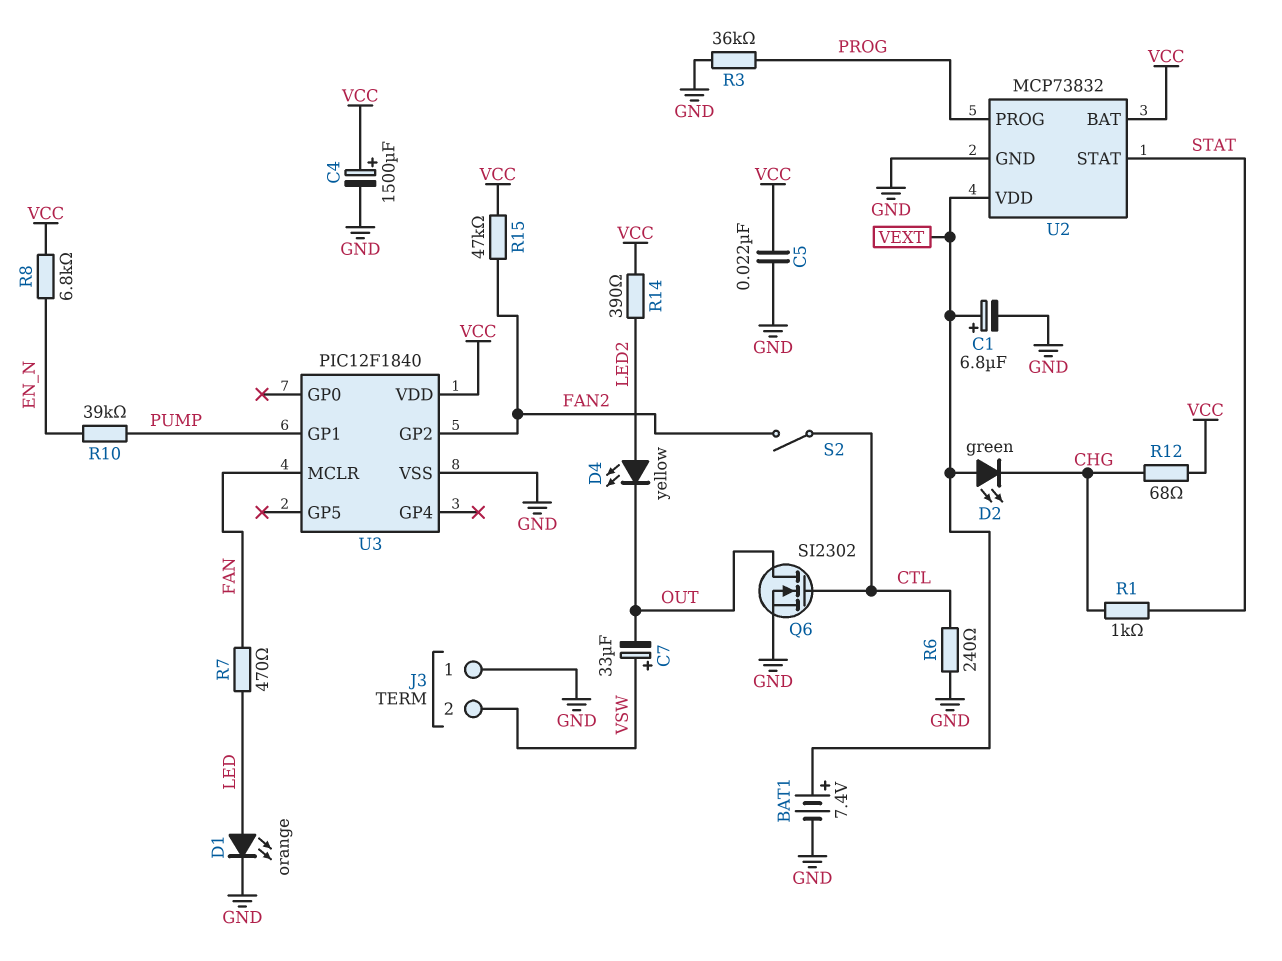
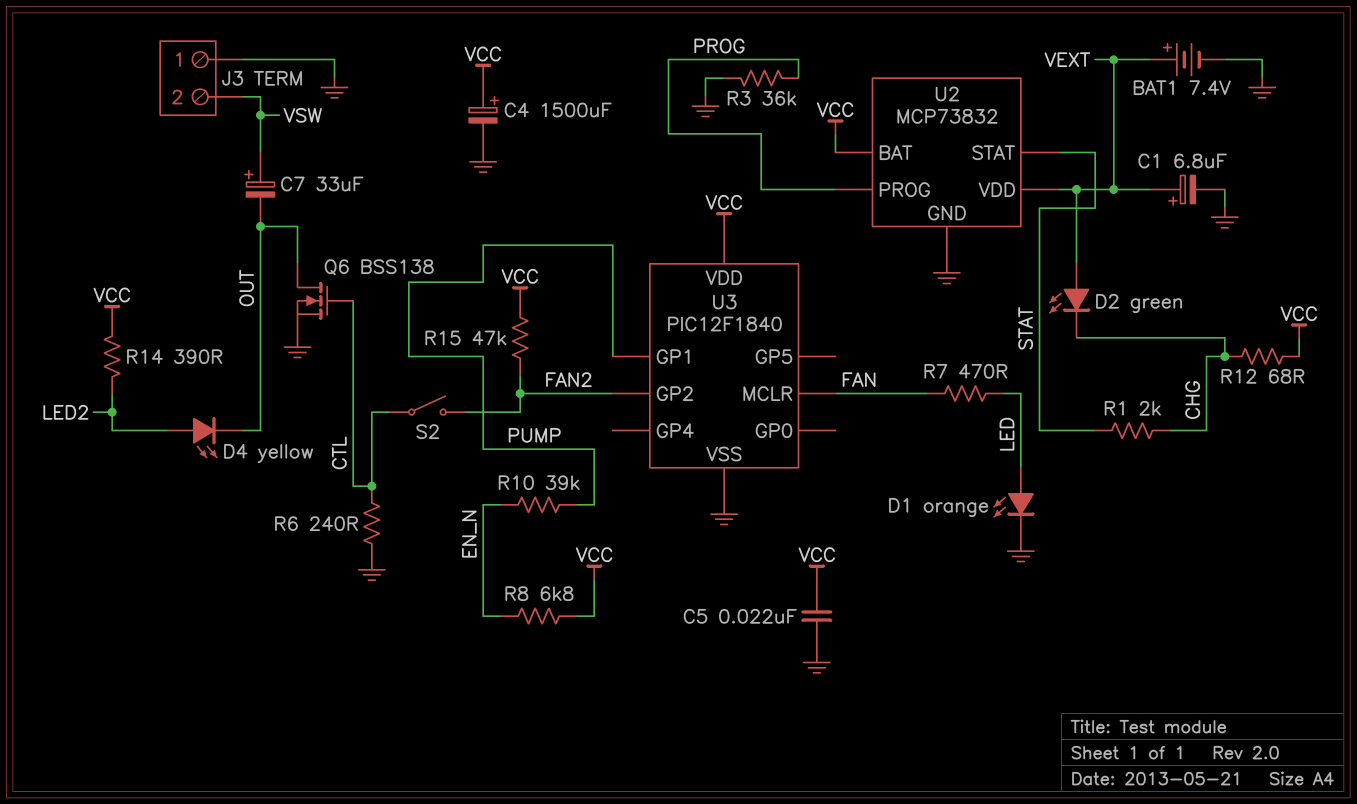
Q6: NMOS SI2302 (G CTL, D OUT, S GND) -> NMOS BSS138 (G CTL, D OUT, S GND)
R1: 1k (CHG, STAT) -> 2k (CHG, STAT)

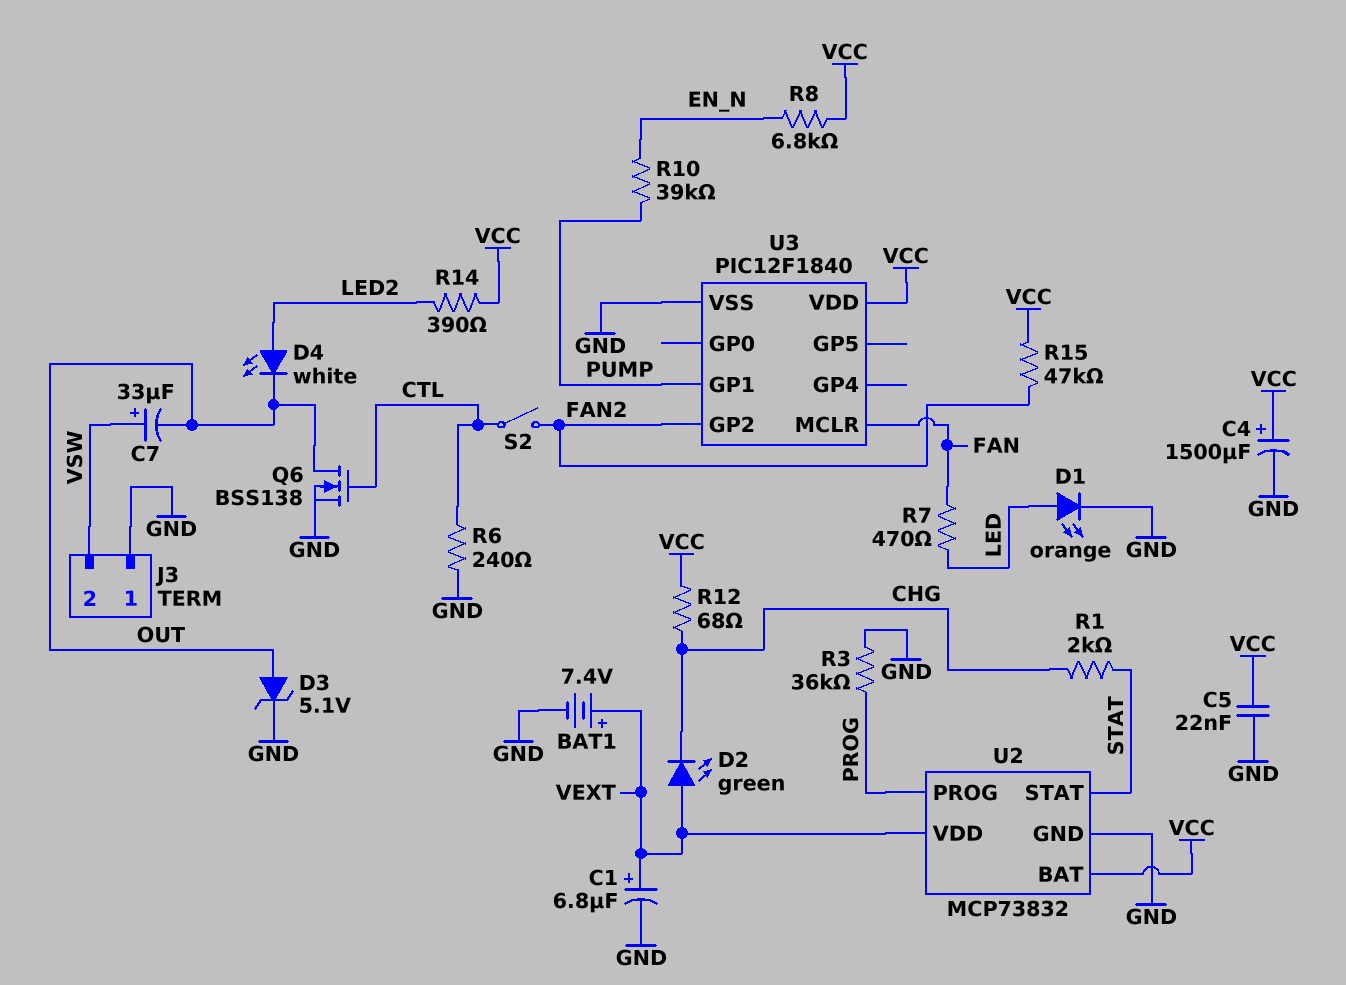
D3: none -> zener 5.1V (A OUT, K GND)
D4: LED yellow (A LED2, K OUT) -> LED white (A LED2, K OUT)

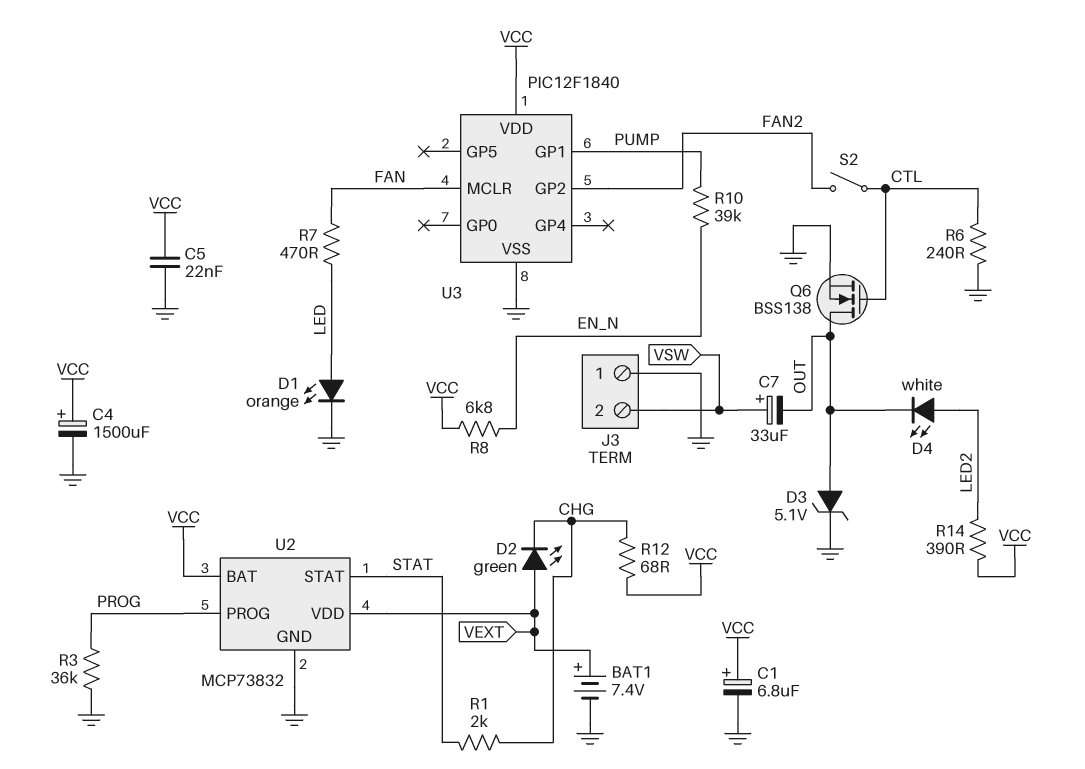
C1: 6.8uF (plus VEXT, minus GND) -> 6.8uF (plus VCC, minus GND)
R15: 47k (FAN2, VCC) -> none

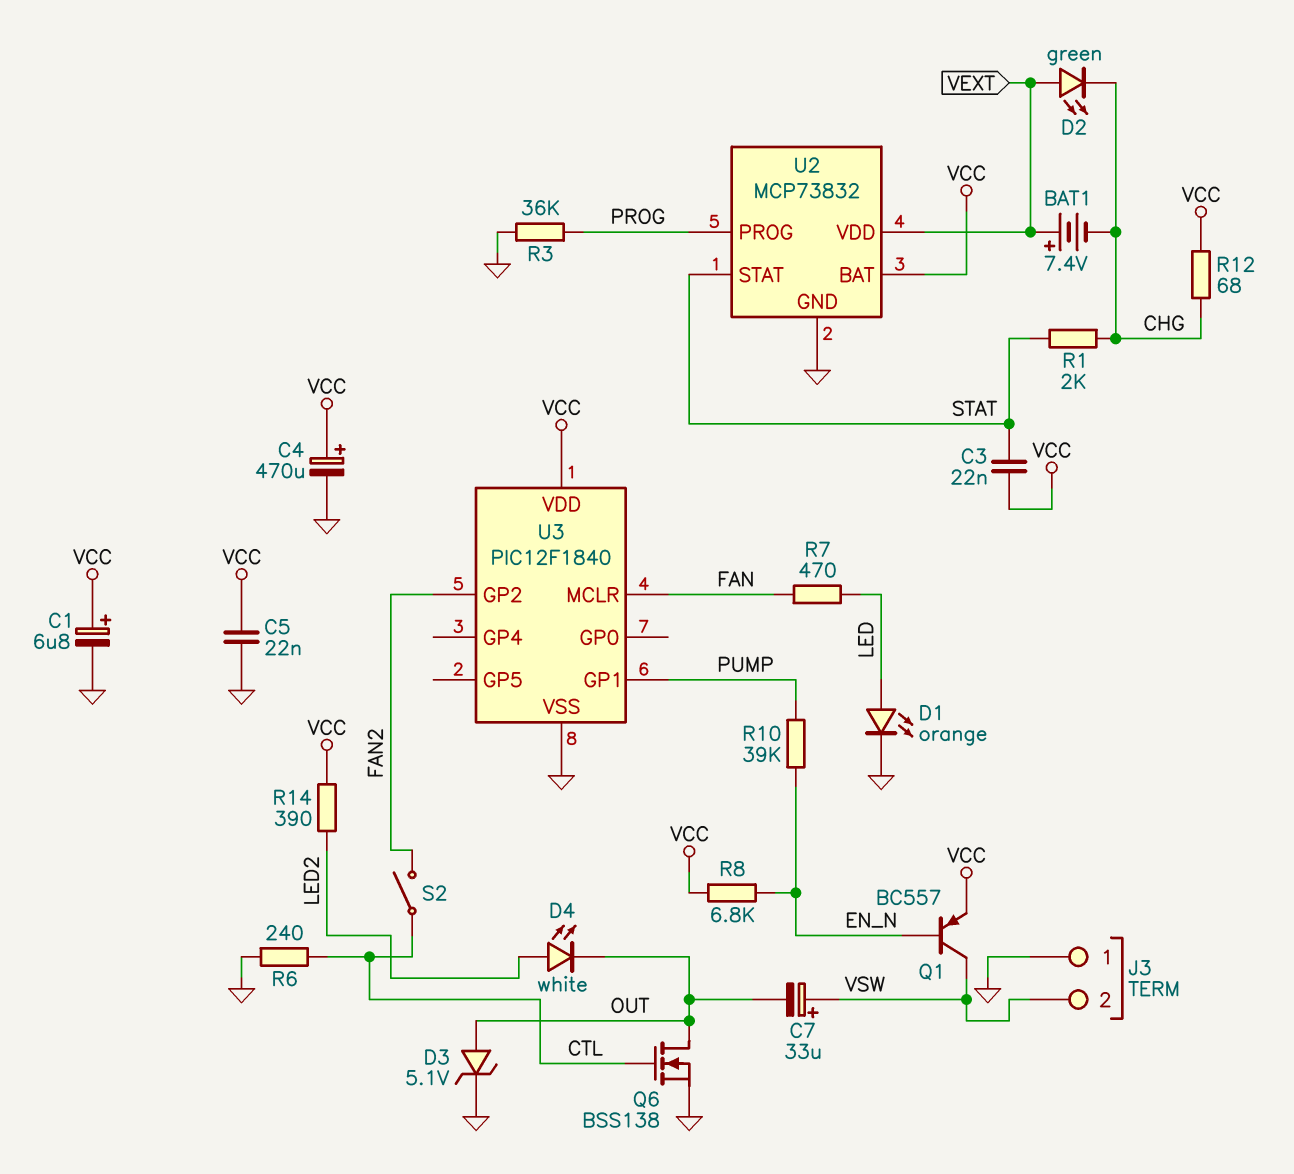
BAT1: 7.4V (plus VEXT, minus GND) -> 7.4V (plus VEXT, minus CHG)
C3: none -> 22nF (STAT, VCC)
C4: 1500uF (plus VCC, minus GND) -> 470uF (plus VCC, minus GND)
Q1: none -> PNP BC557 (B EN_N, C VSW, E VCC)

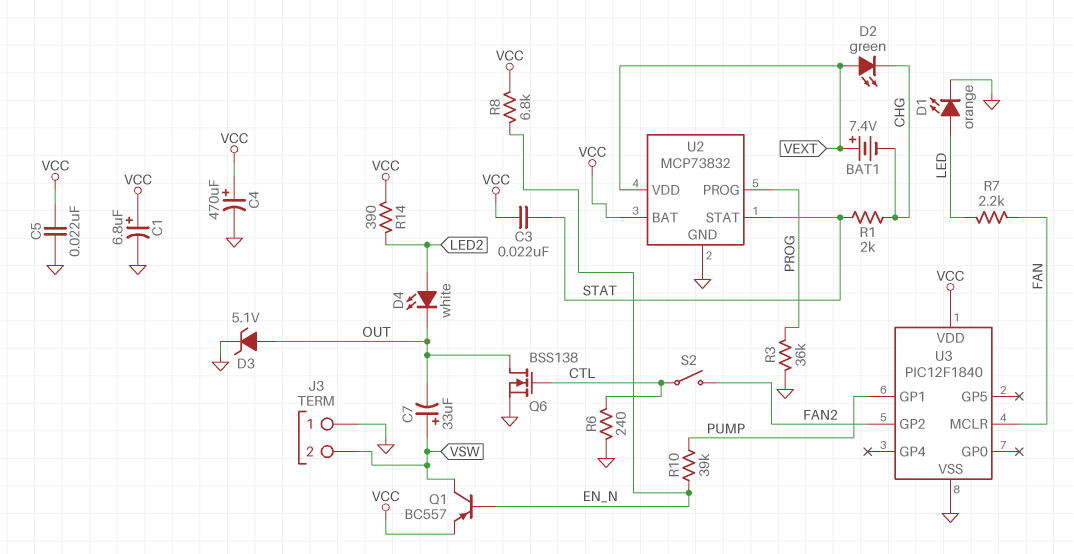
R7: 470 (FAN, LED) -> 2.2k (FAN, LED)
R12: 68 (CHG, VCC) -> none

